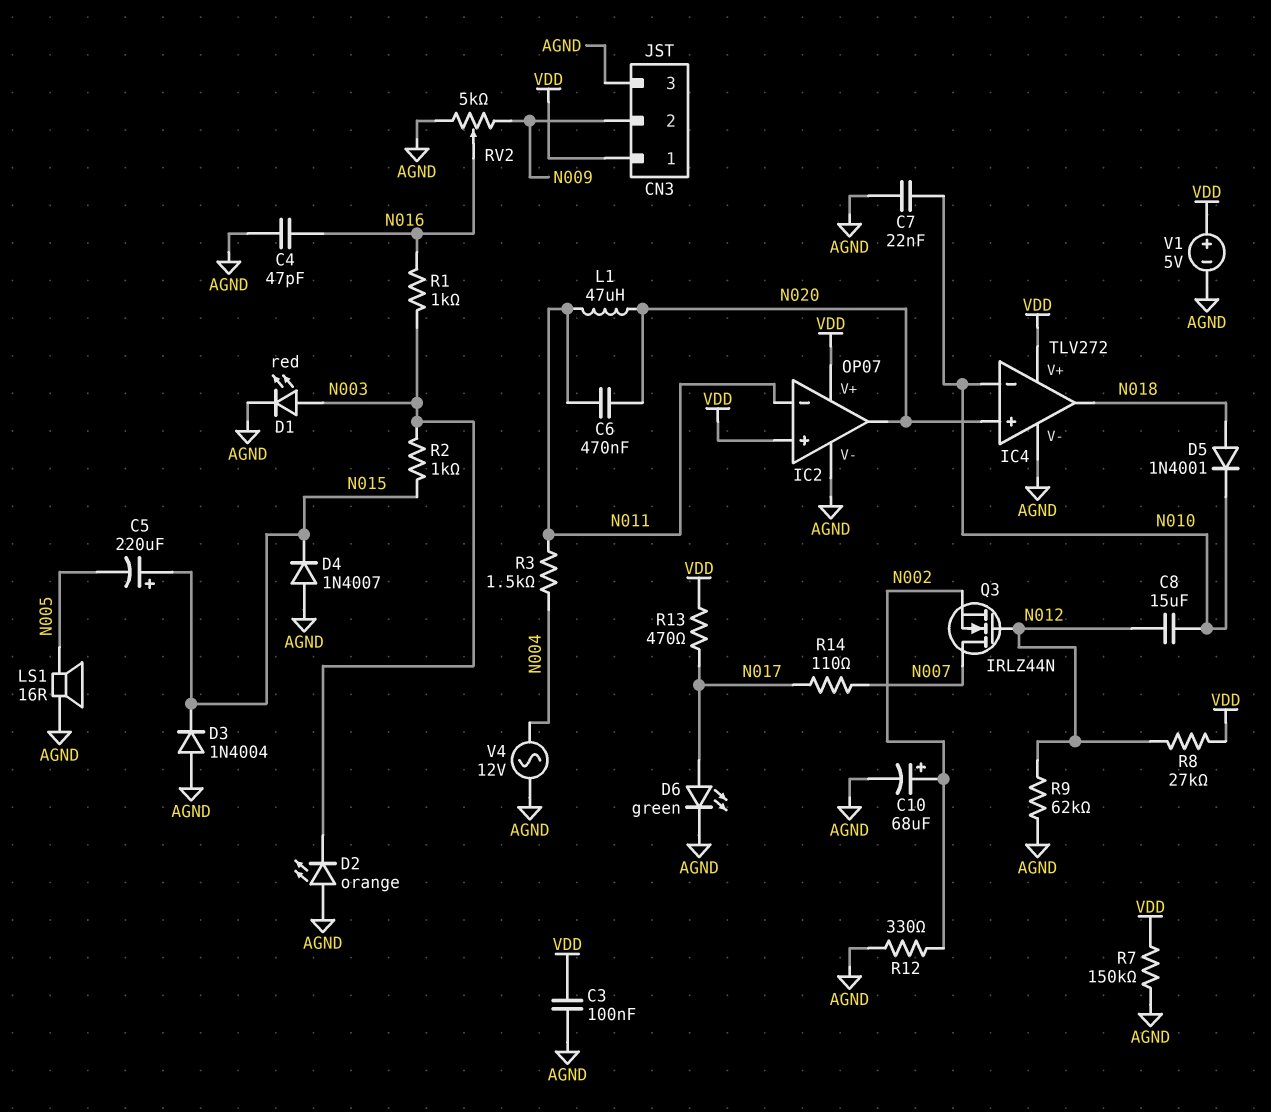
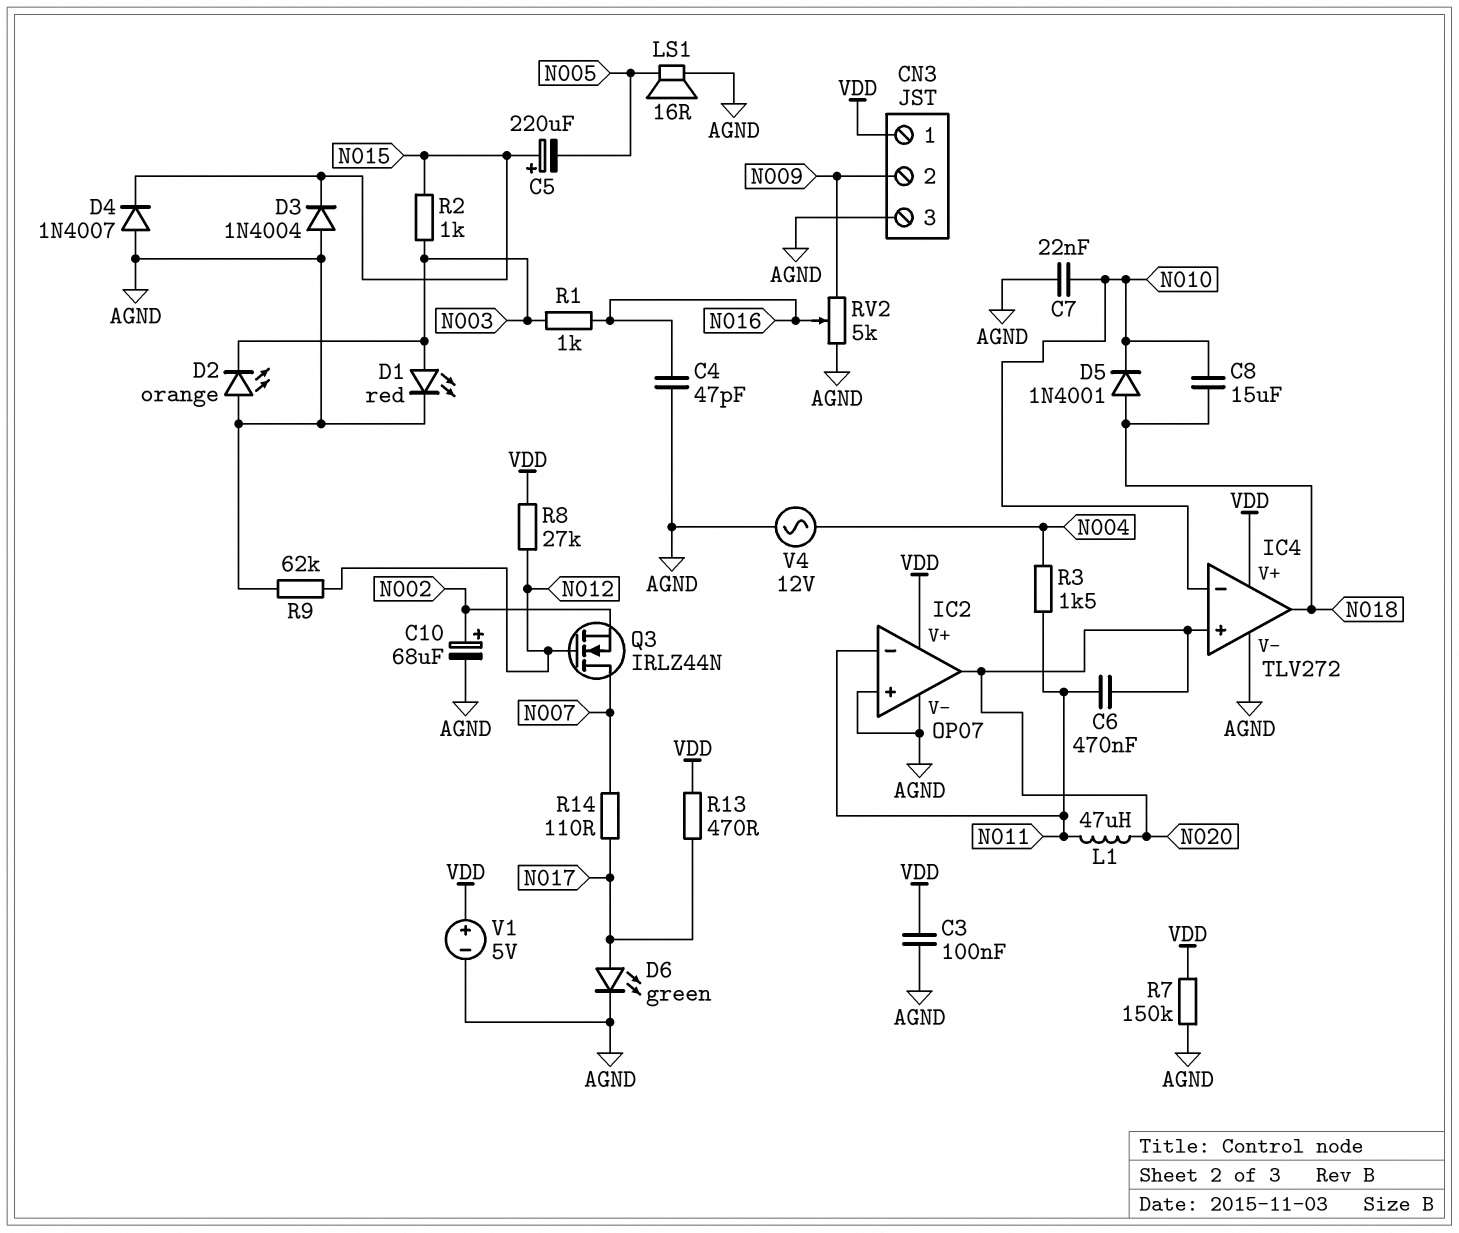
C8: 15uF (N010, N012) -> 15uF (N010, N018)
IC2 pin in+: VDD -> AGND
R12: 330 (AGND, N002) -> none

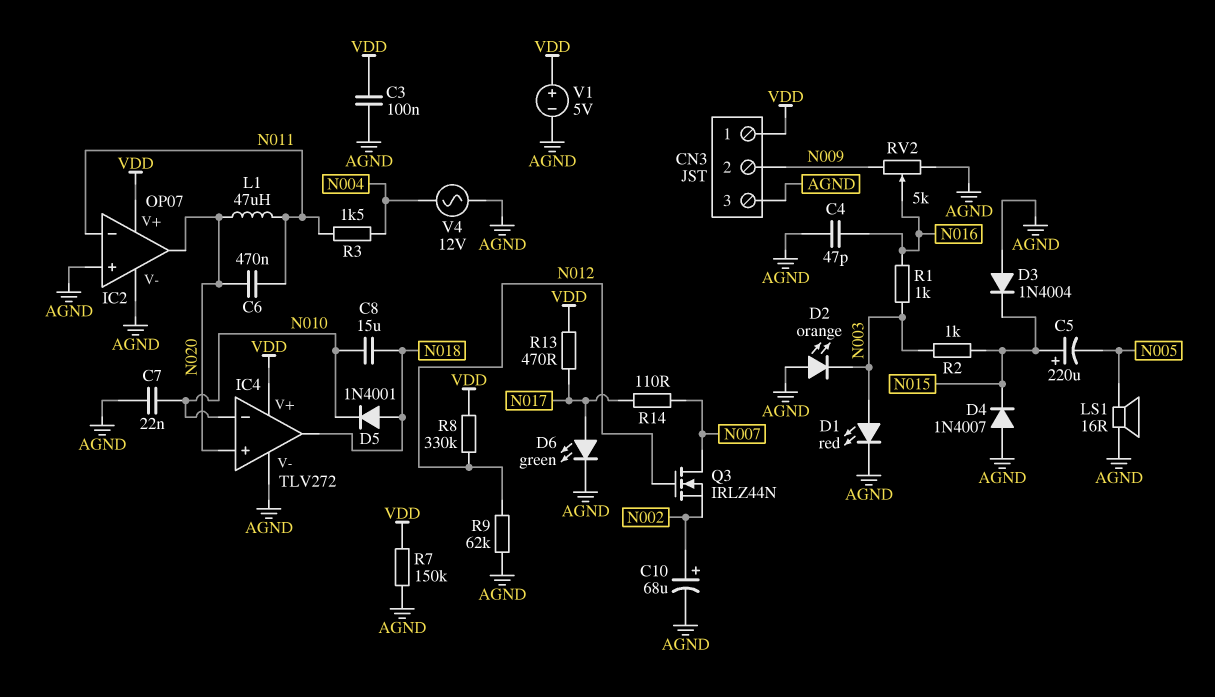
R8: 27k (N012, VDD) -> 330k (N012, VDD)

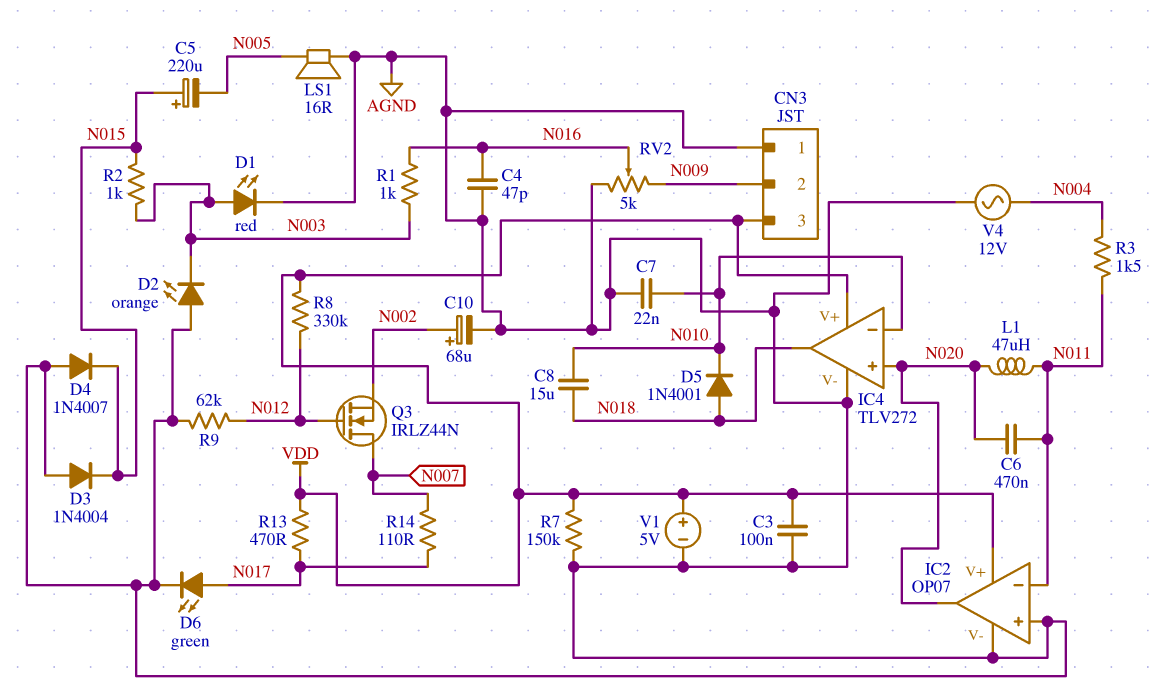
CN3 pin 1: VDD -> AGND
CN3 pin 3: AGND -> VDD

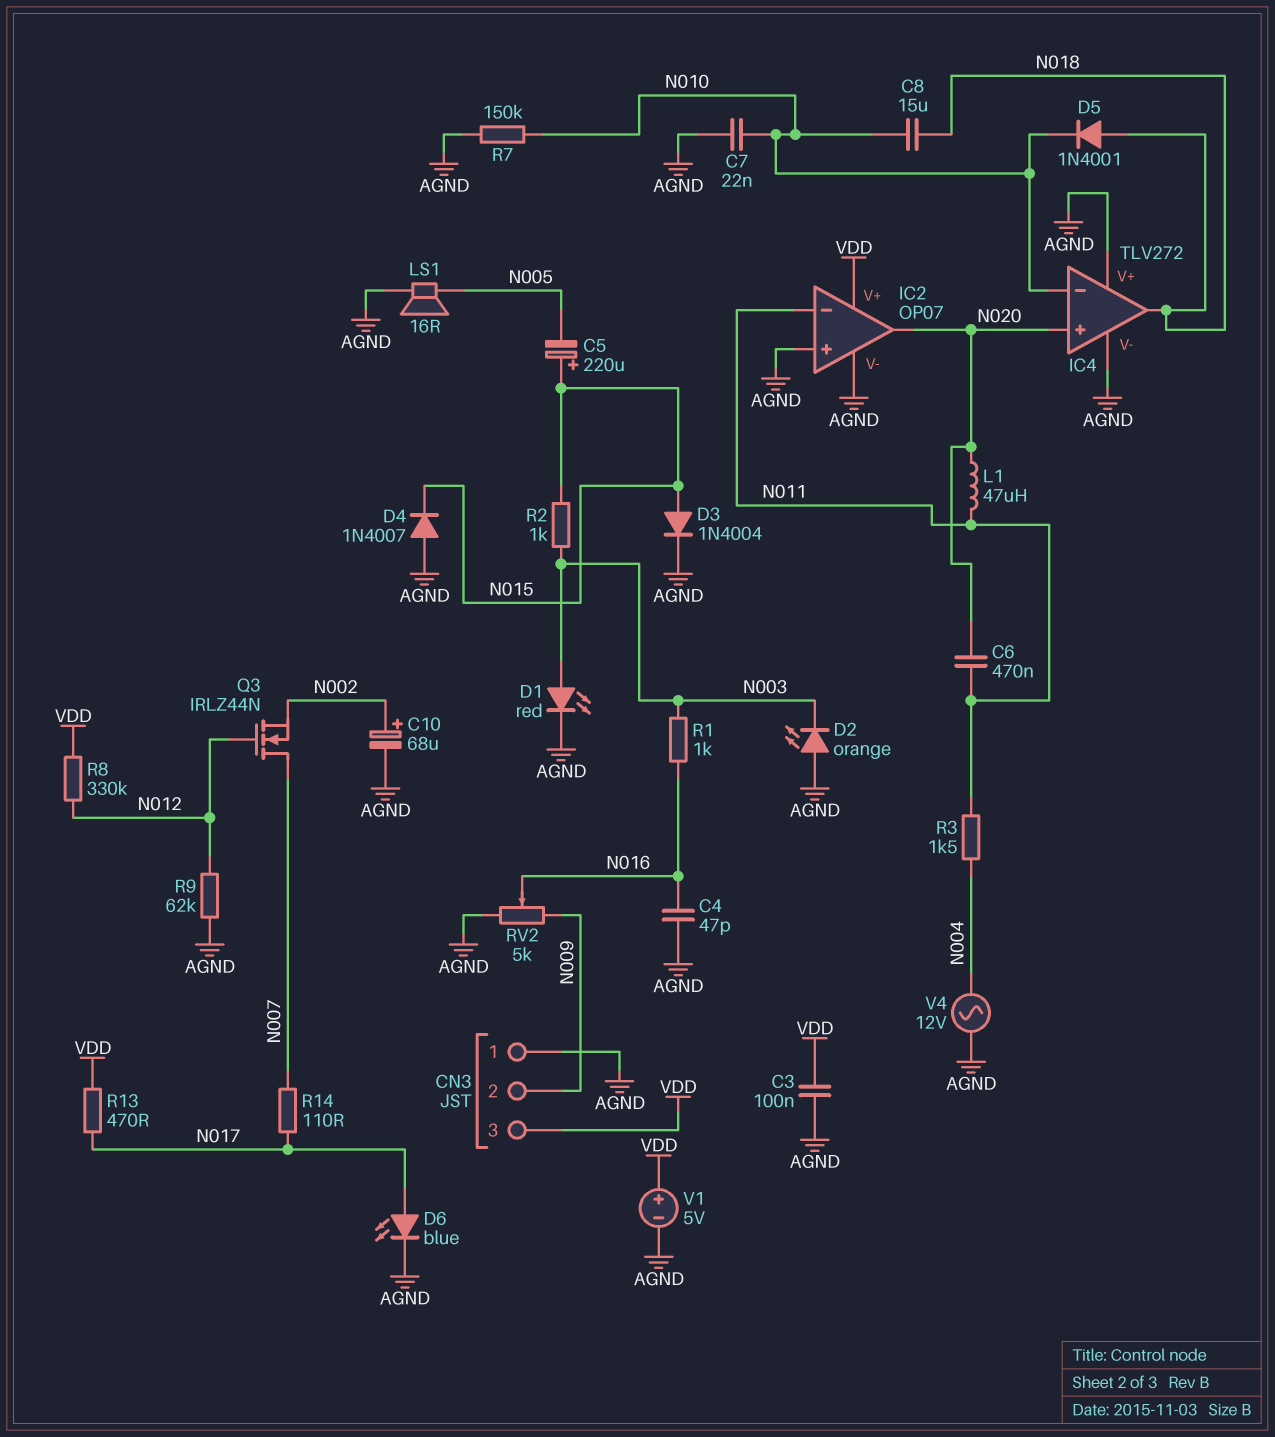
D3: diode 1N4004 (A AGND, K N015) -> diode 1N4004 (A N015, K AGND)
D6: LED green (A N017, K AGND) -> LED blue (A N017, K AGND)
IC4 pin V+: VDD -> AGND
R7: 150k (AGND, VDD) -> 150k (AGND, N010)

